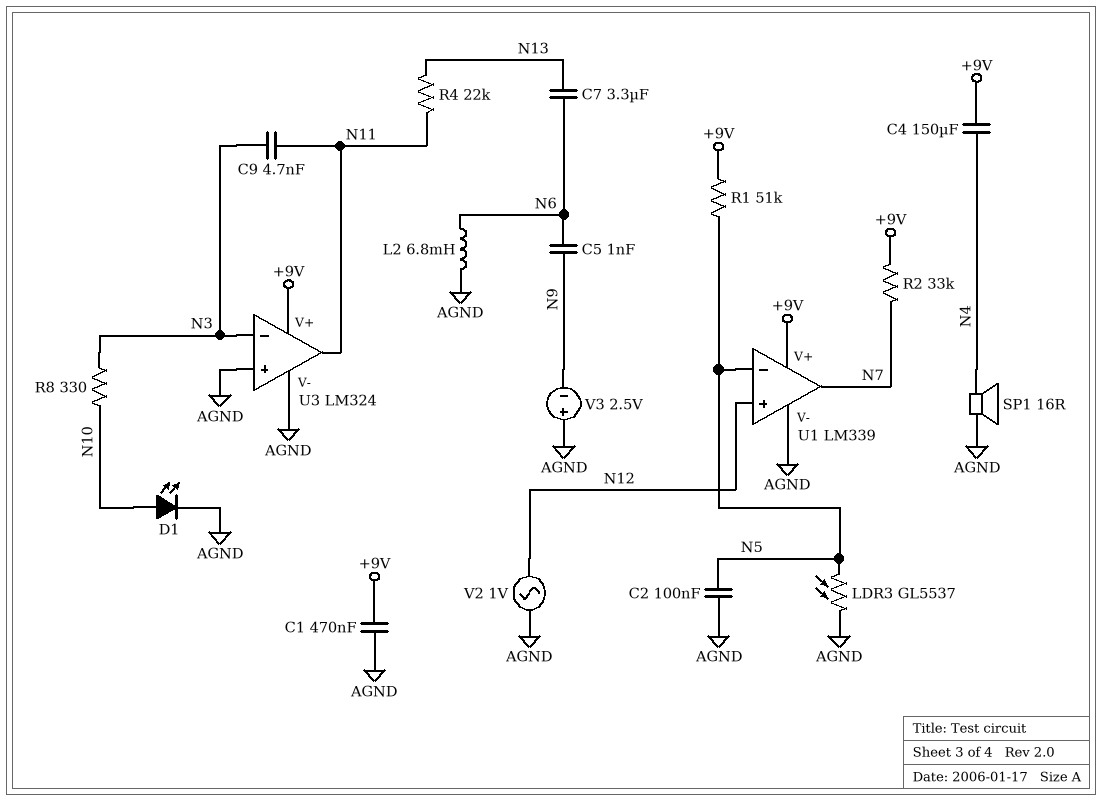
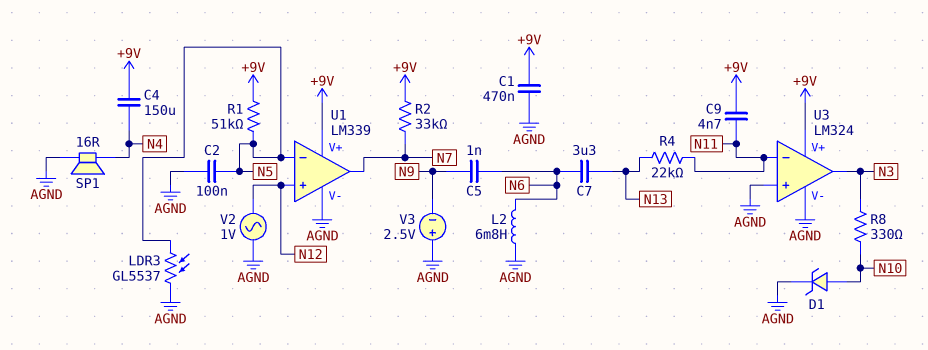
C9: 4.7nF (N3, N11) -> 4.7nF (+9V, N11)
D1: LED (A N10, K AGND) -> zener (A N10, K AGND)
U3 pin in-: N3 -> N11
U3 pin out: N11 -> N3

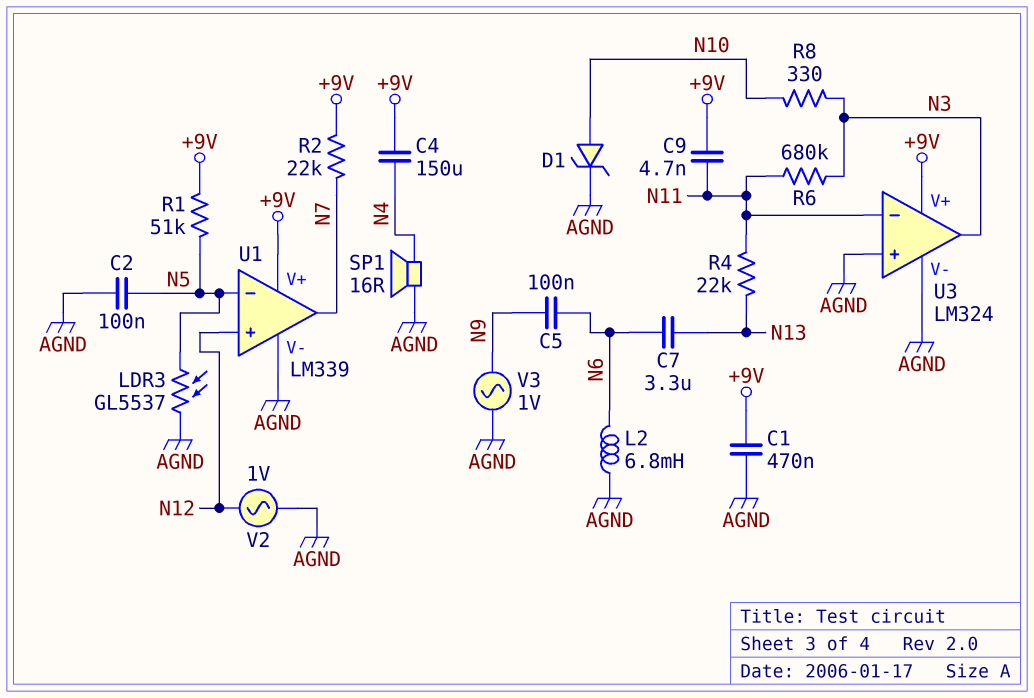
C5: 1nF (N6, N9) -> 100nF (N6, N9)
R2: 33k (+9V, N7) -> 22k (+9V, N7)
R6: none -> 680k (N3, N11)
V3: 2.5V (plus AGND, minus N9) -> AC 1V (AGND, N9)

